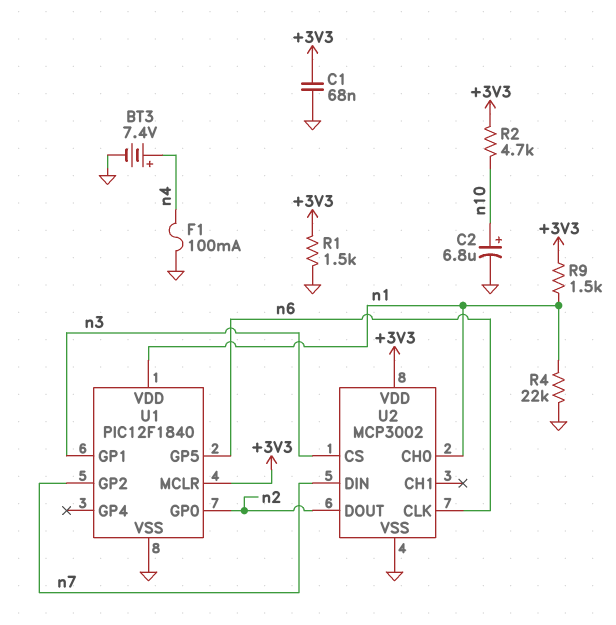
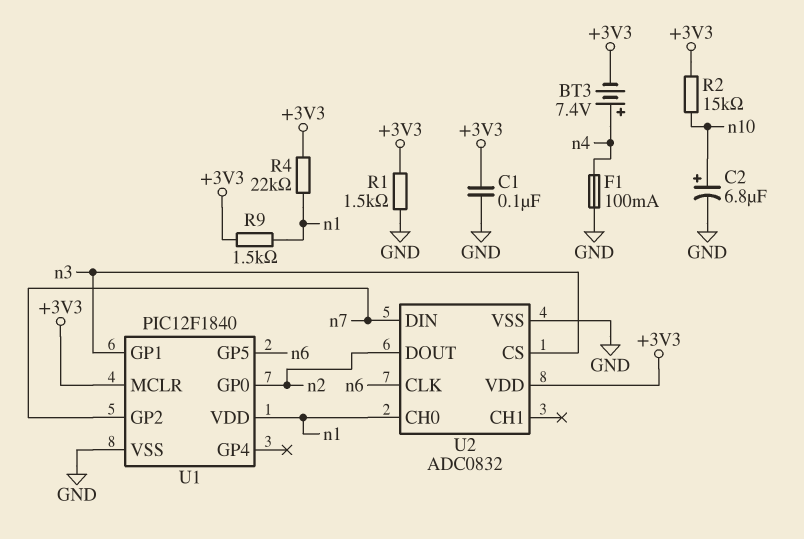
BT3: 7.4V (plus n4, minus GND) -> 7.4V (plus n4, minus +3V3)
C1: 68nF (+3V3, GND) -> 100nF (+3V3, GND)
R2: 4.7k (+3V3, n10) -> 15k (+3V3, n10)
R4: 22k (GND, n1) -> 22k (+3V3, n1)
U2: MCP3002 -> ADC0832

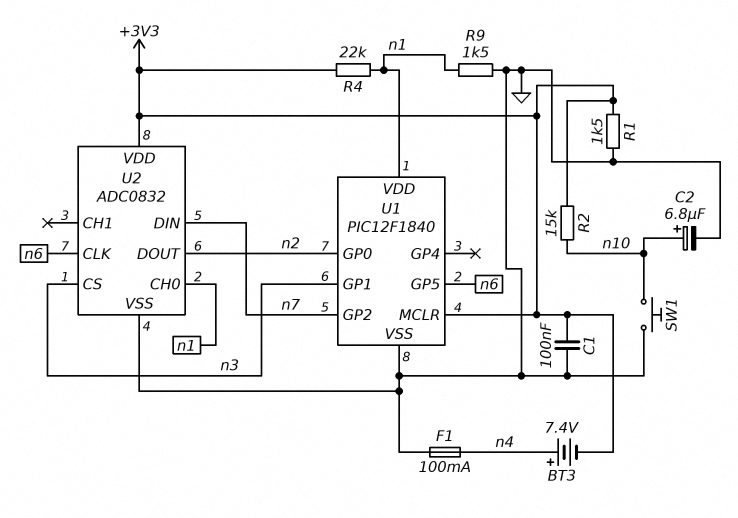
R9: 1.5k (+3V3, n1) -> 1.5k (GND, n1)
SW1: none -> button (GND, n10)

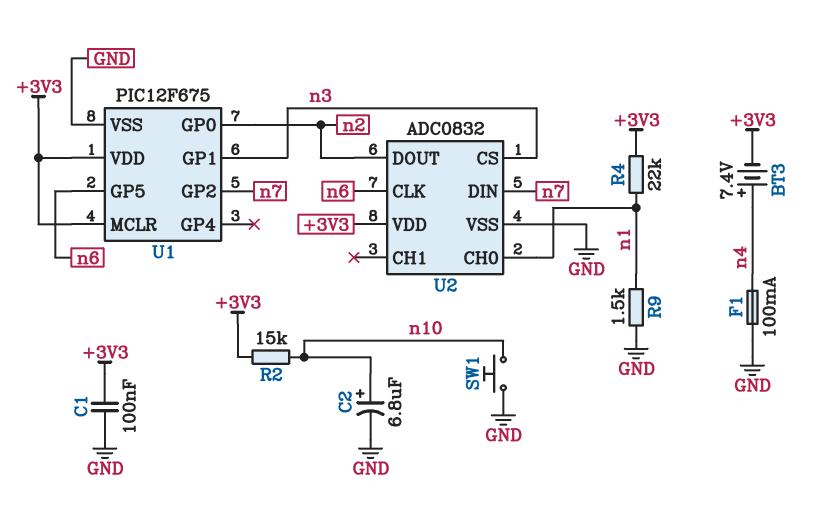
R1: 1.5k (+3V3, GND) -> none
U1: PIC12F1840 -> PIC12F675
U1 pin VDD: n1 -> +3V3

